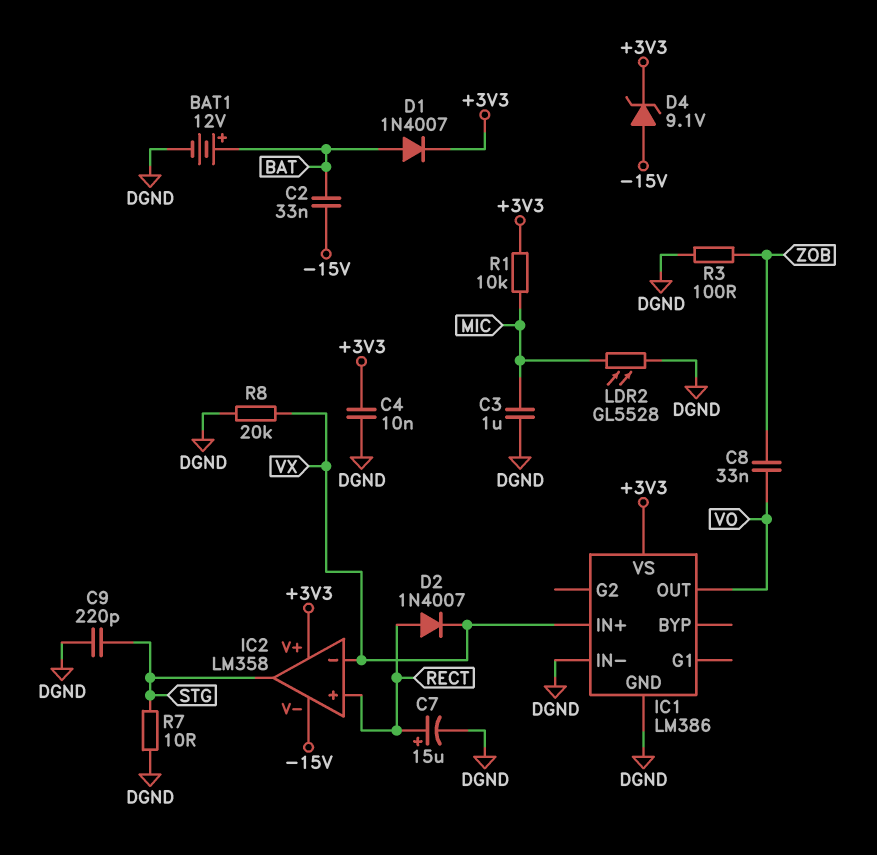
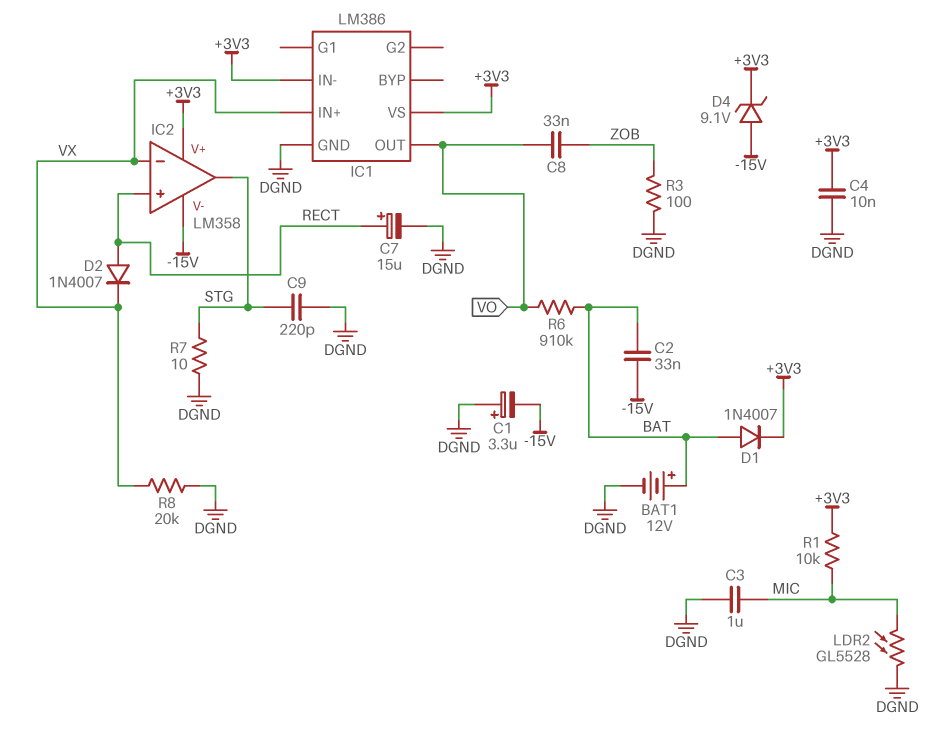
C1: none -> 3.3uF (plus DGND, minus -15V)
IC1 pin IN-: DGND -> +3V3
R6: none -> 910k (BAT, VO)

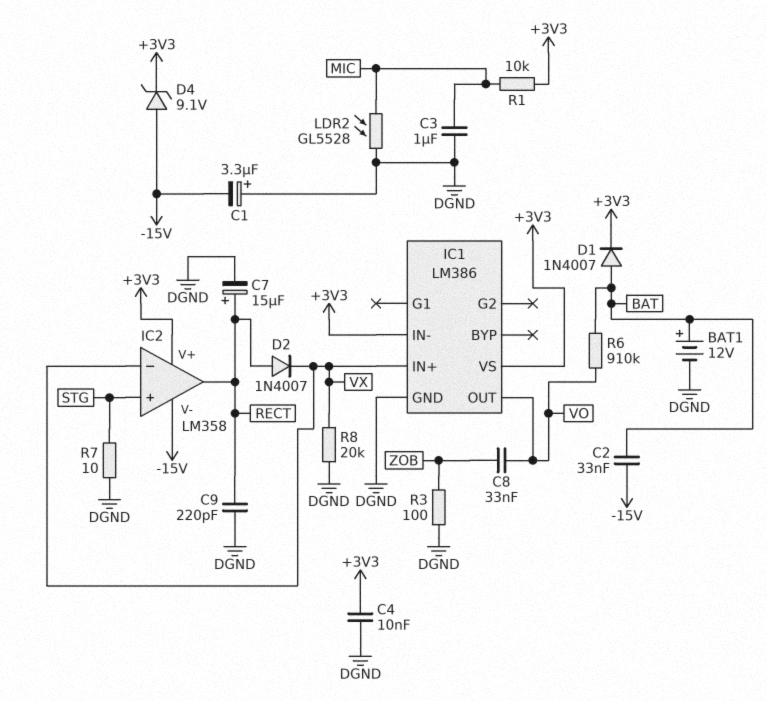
C9: 220pF (DGND, STG) -> 220pF (DGND, RECT)
IC2 pin in+: RECT -> STG
IC2 pin out: STG -> RECT

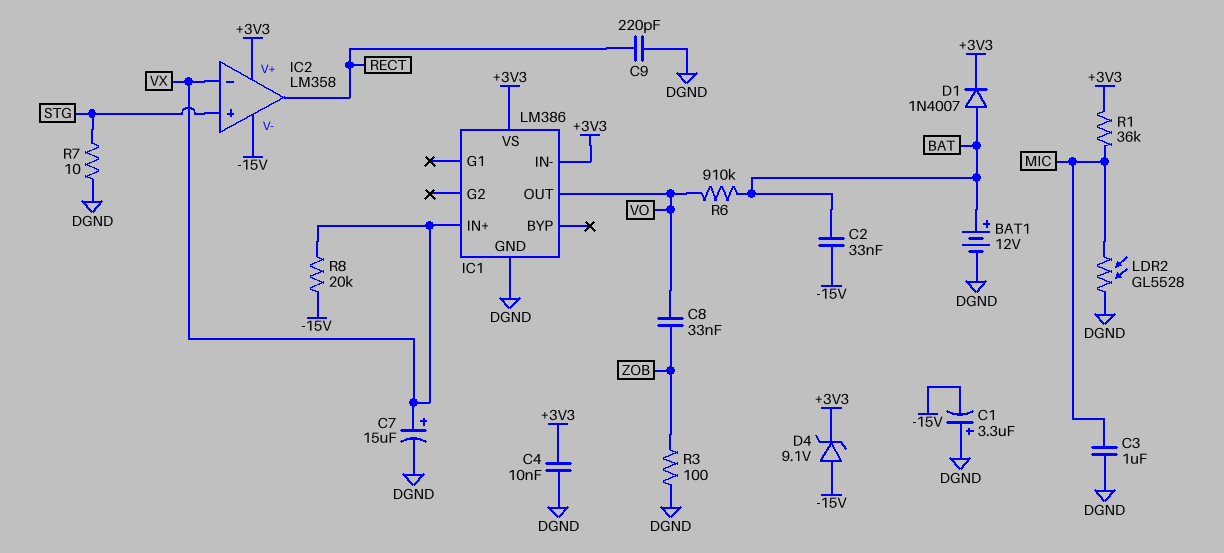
C7: 15uF (plus RECT, minus DGND) -> 15uF (plus VX, minus DGND)
D2: diode 1N4007 (A RECT, K VX) -> none
R1: 10k (+3V3, MIC) -> 36k (+3V3, MIC)
R8: 20k (DGND, VX) -> 20k (-15V, VX)

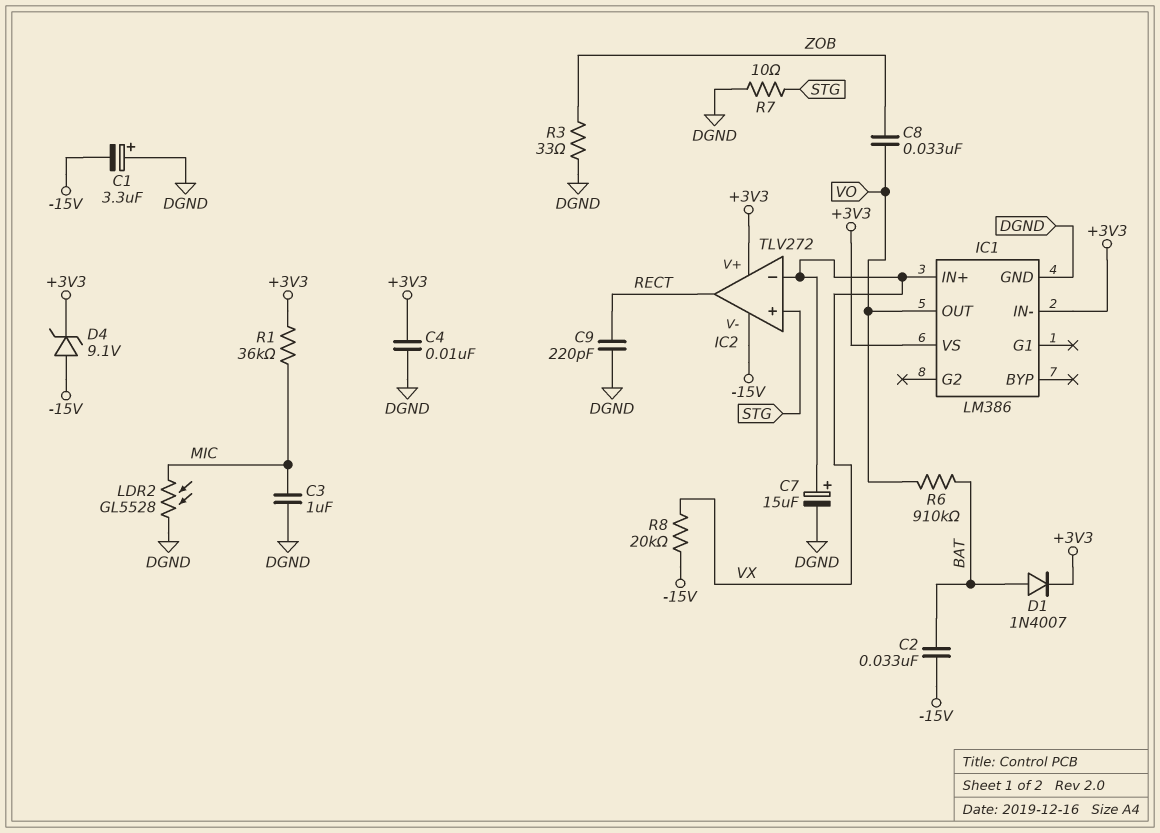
BAT1: 12V (plus BAT, minus DGND) -> none
IC2: LM358 -> TLV272
R3: 100 (DGND, ZOB) -> 33 (DGND, ZOB)

